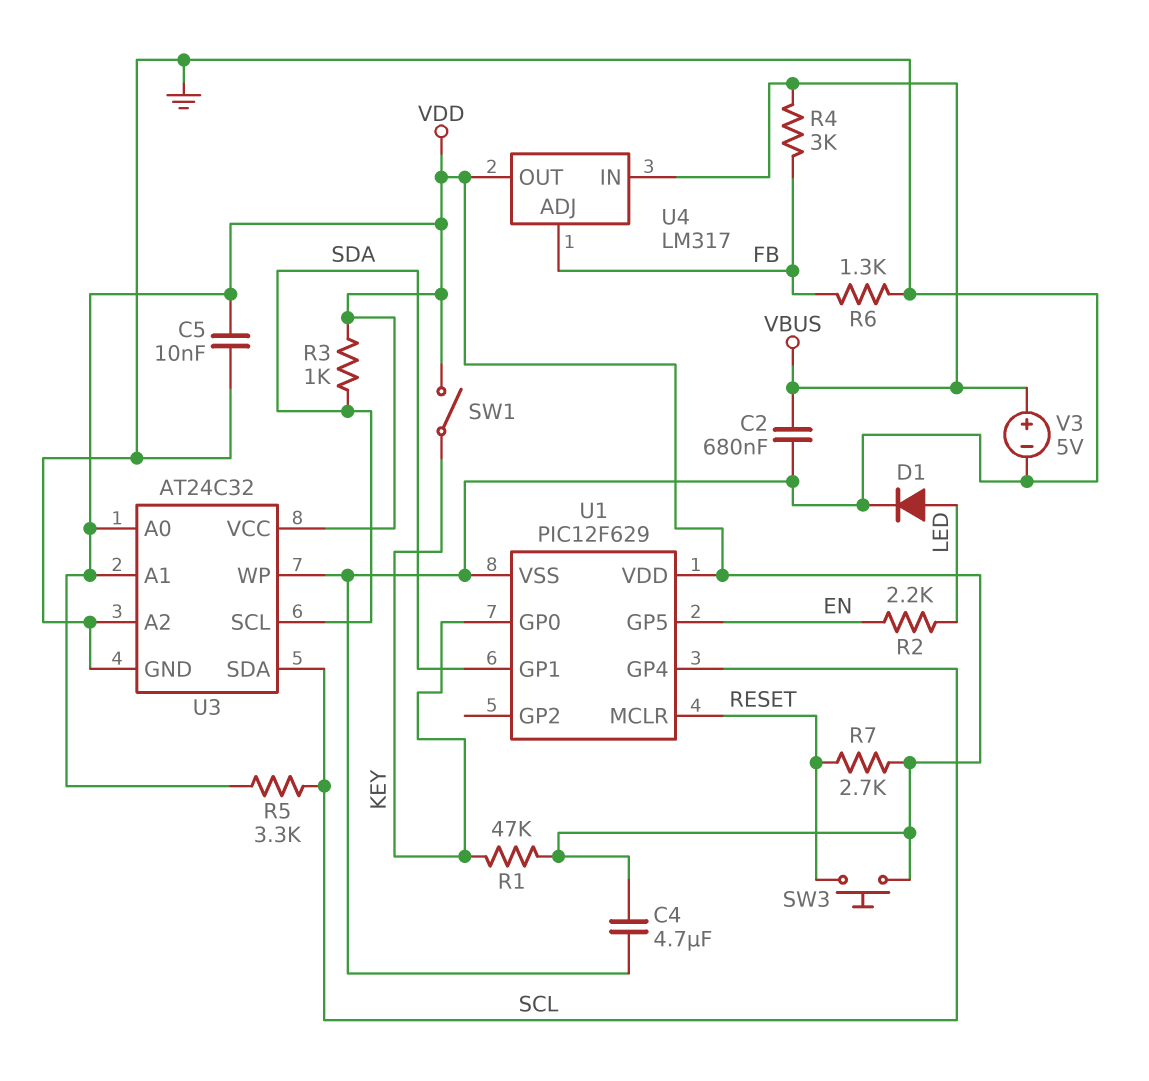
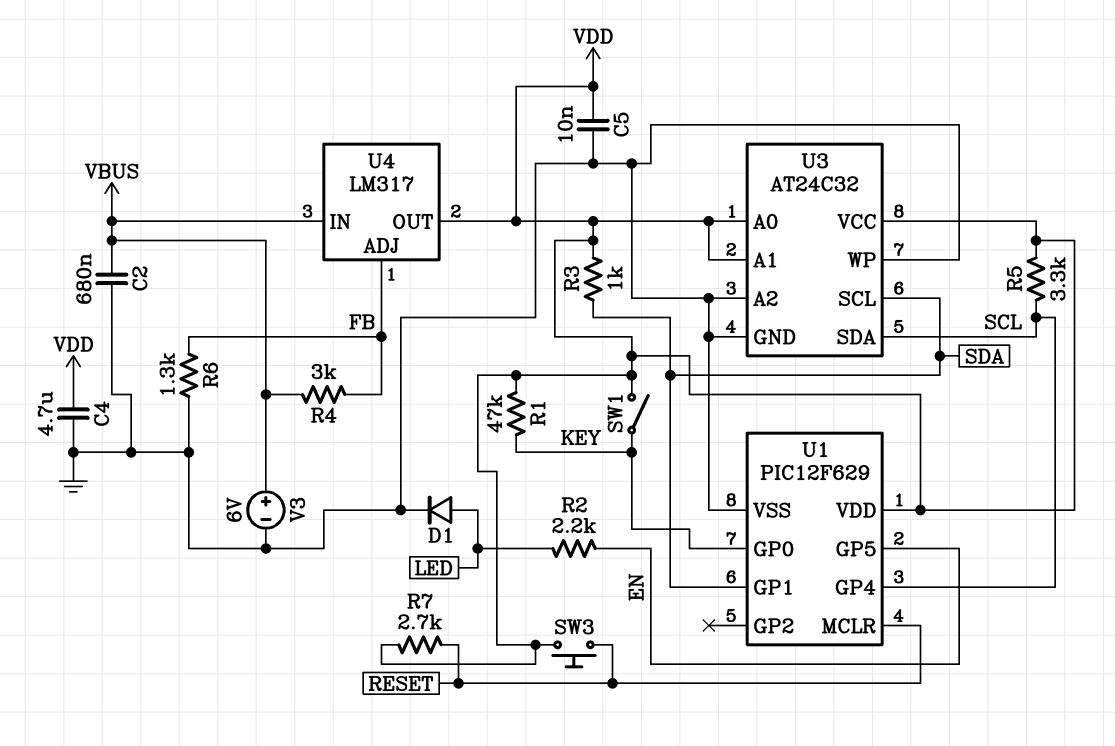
V3: 5V (plus VBUS, minus GND) -> 6V (plus VBUS, minus GND)

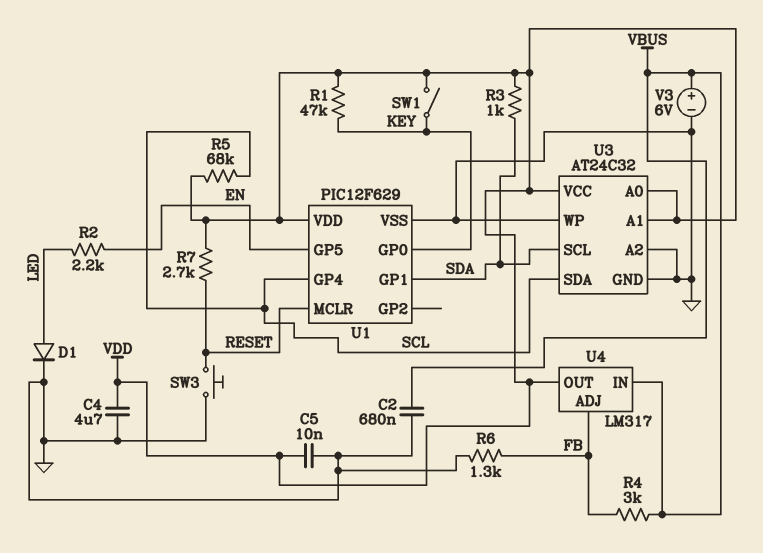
R5: 3.3k (SCL, VDD) -> 68k (SCL, VDD)
SW3: button (RESET, VDD) -> button (GND, RESET)

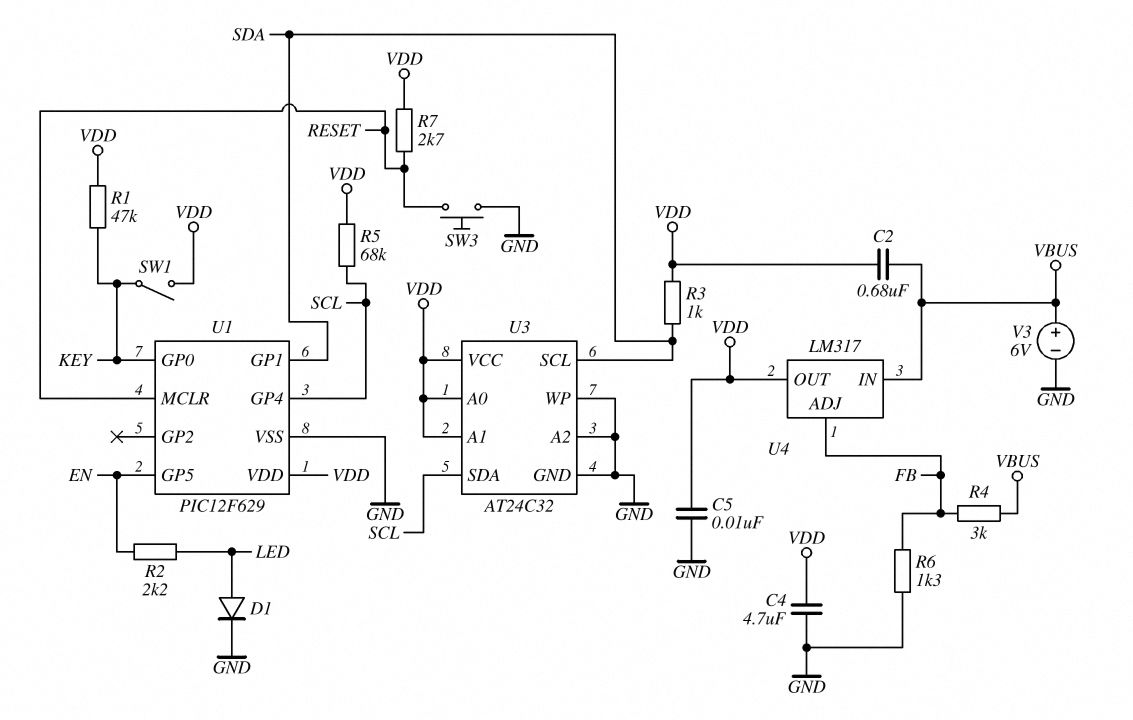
C2: 680nF (GND, VBUS) -> 680nF (VBUS, VDD)

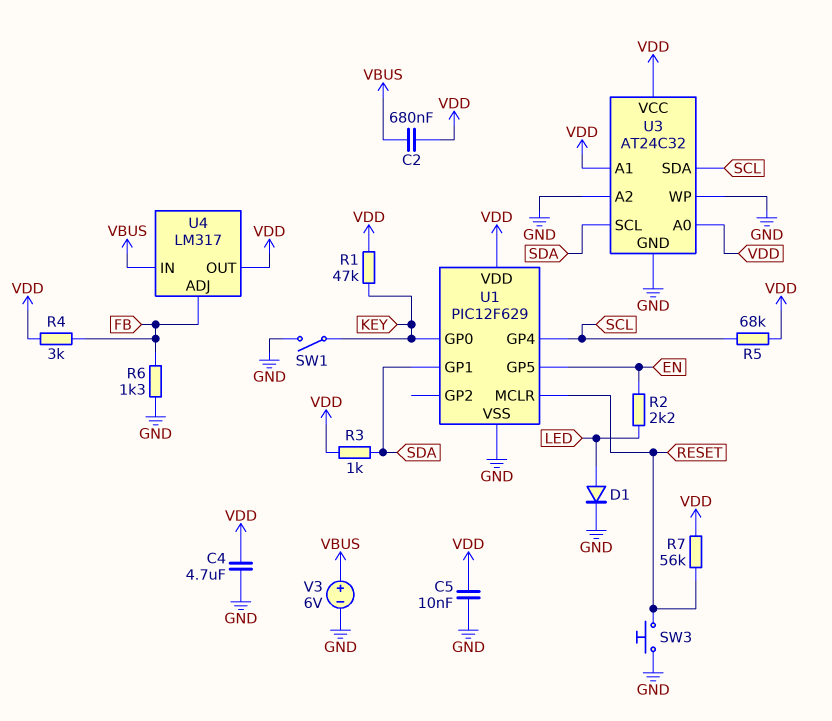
R4: 3k (FB, VBUS) -> 3k (FB, VDD)
R7: 2.7k (RESET, VDD) -> 56k (RESET, VDD)
SW1: switch (KEY, VDD) -> switch (GND, KEY)

